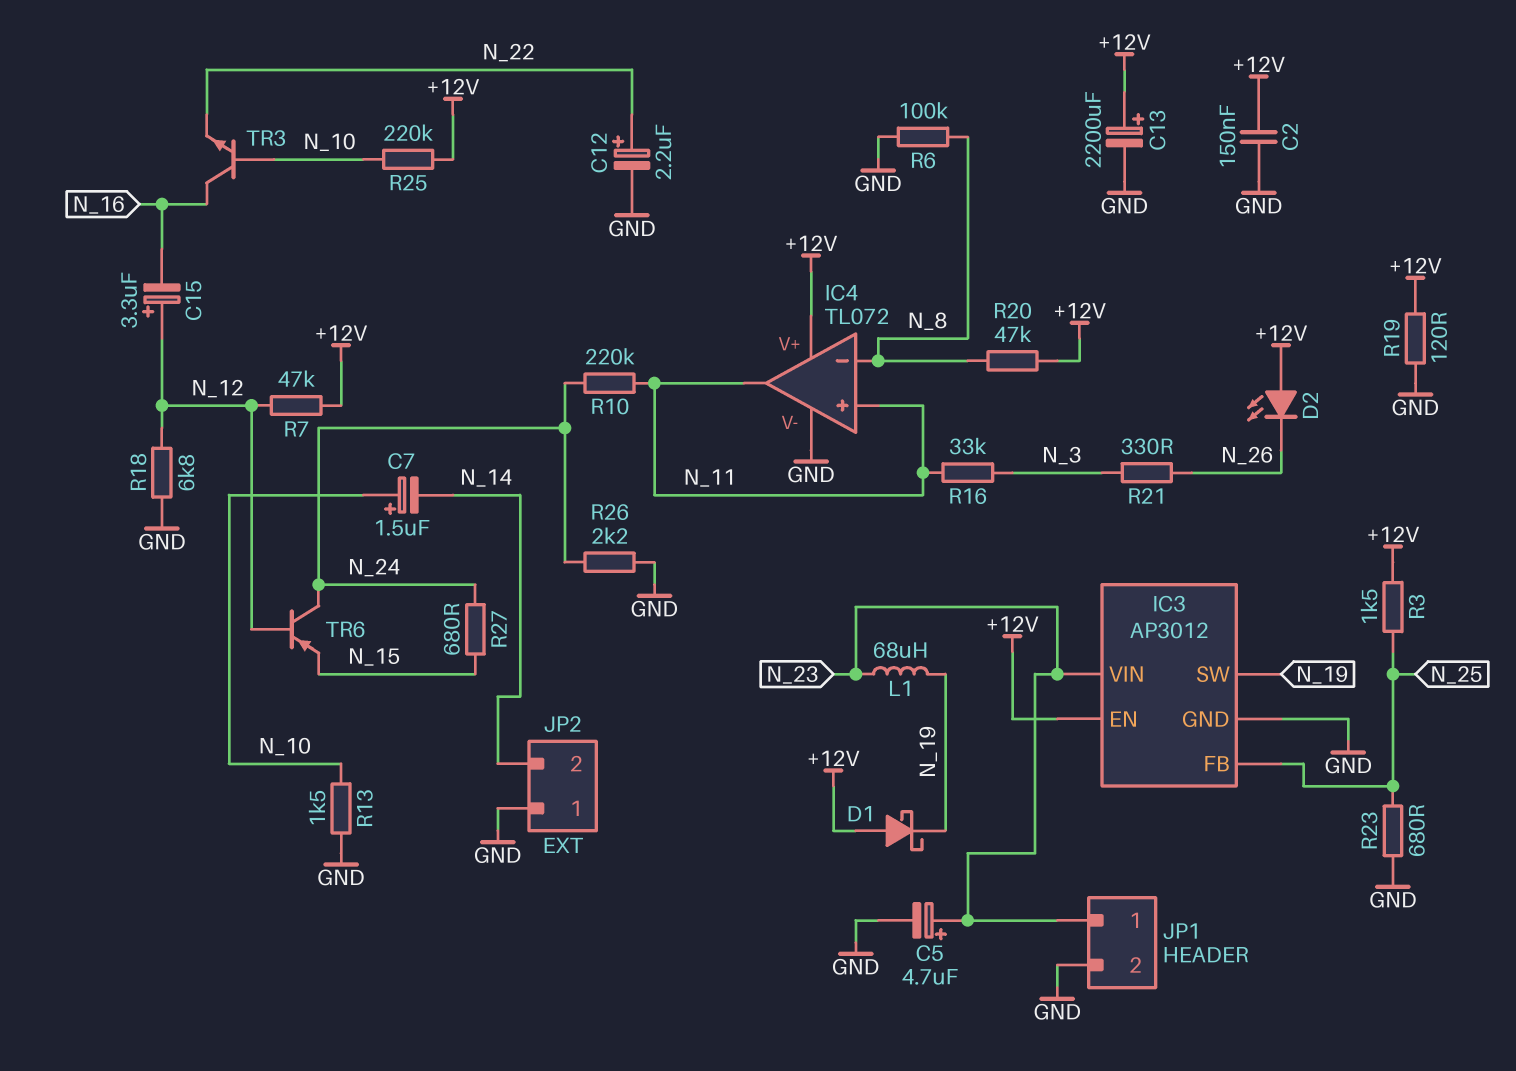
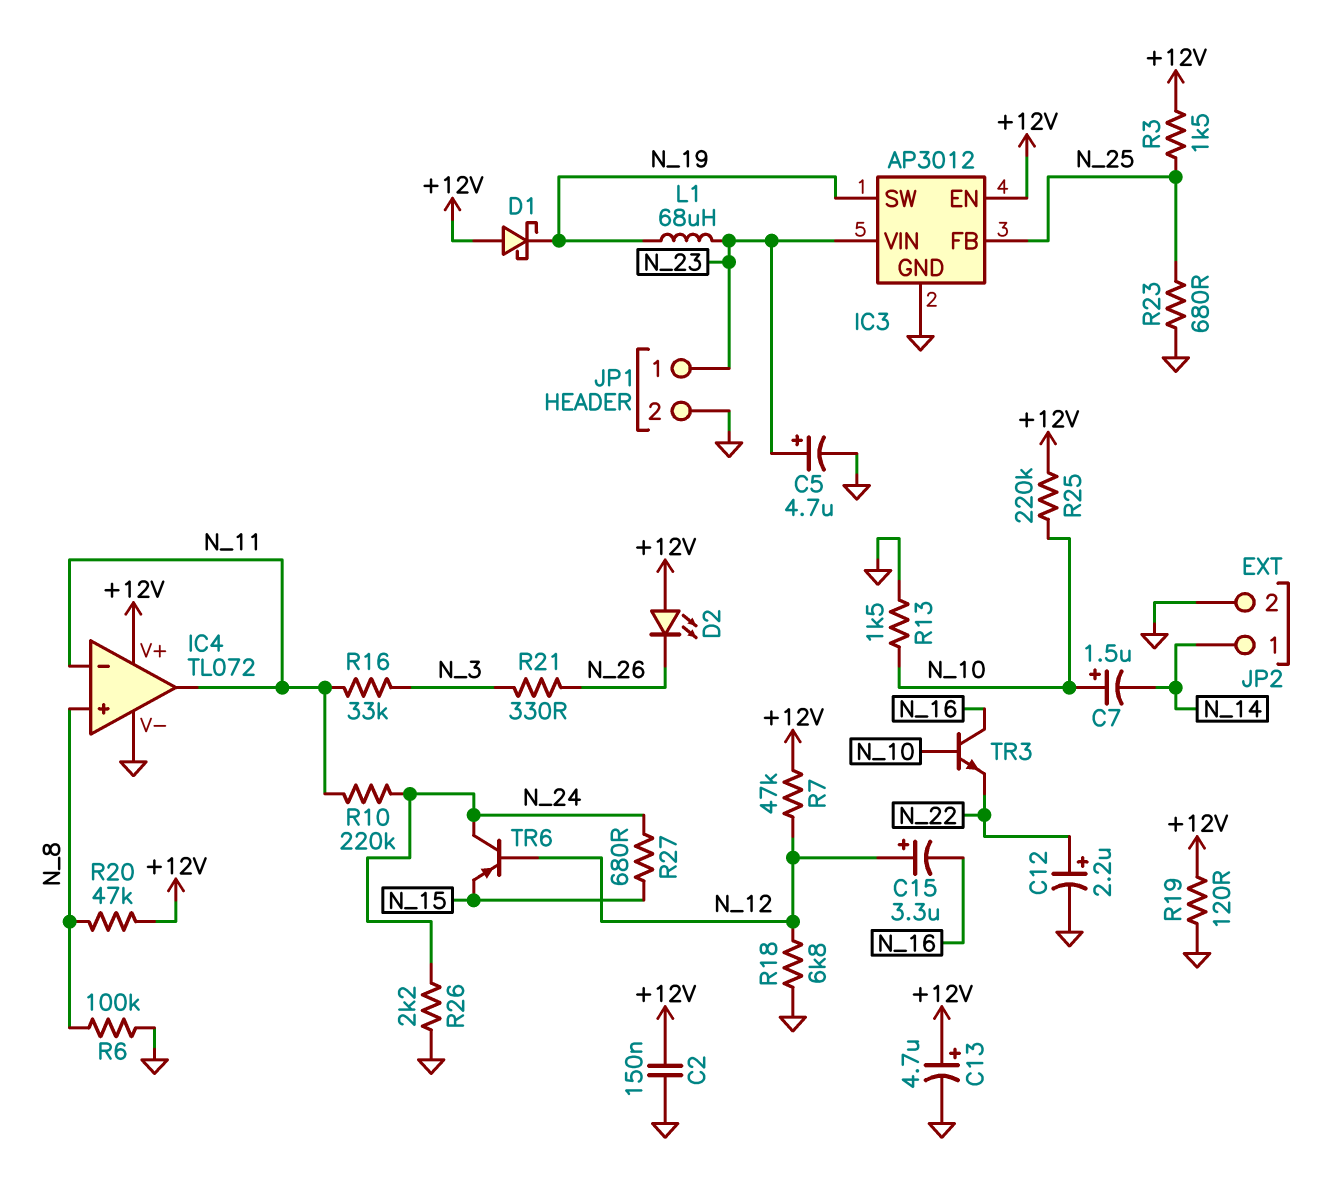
C13: 2200uF (plus +12V, minus GND) -> 4.7uF (plus +12V, minus GND)
IC4 pin in+: N_11 -> N_8
IC4 pin in-: N_8 -> N_11
JP2 pin 1: GND -> N_14
JP2 pin 2: N_14 -> GND

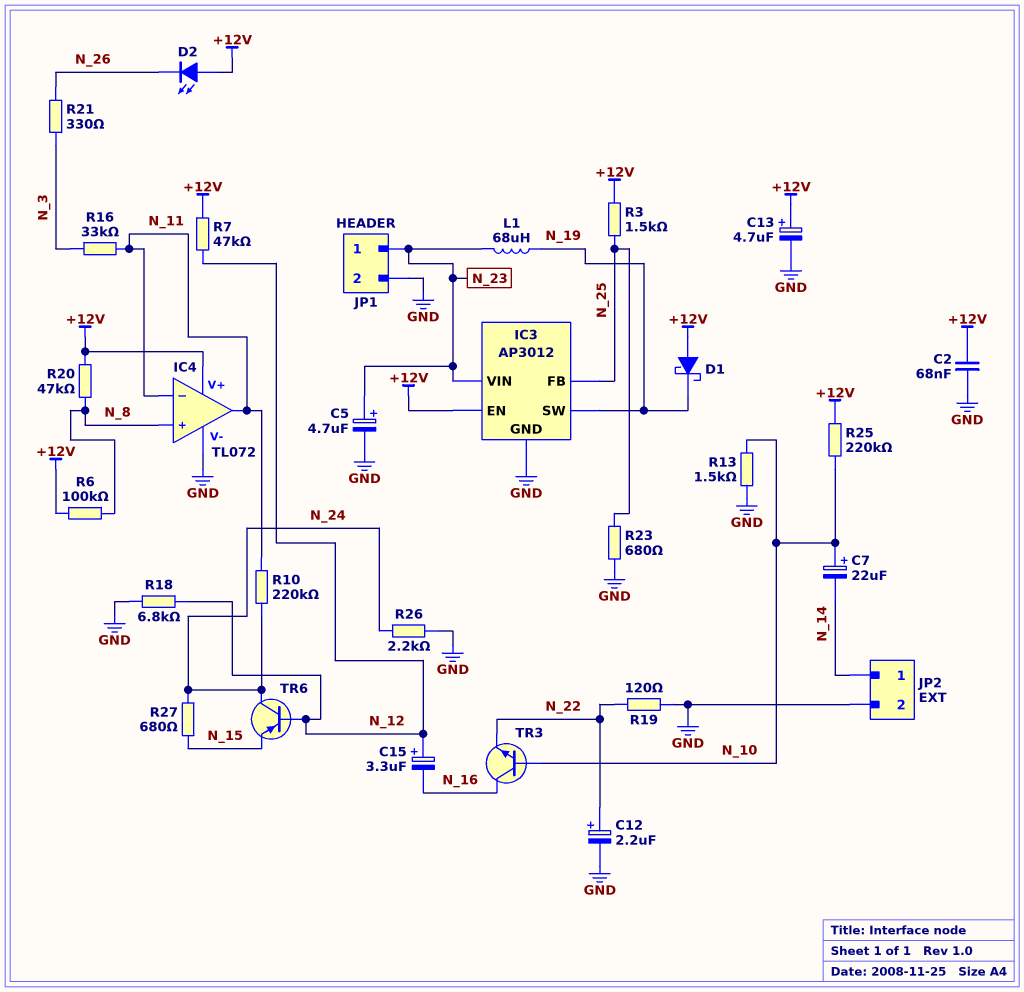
C2: 150nF (+12V, GND) -> 68nF (+12V, GND)
C7: 1.5uF (plus N_10, minus N_14) -> 22uF (plus N_10, minus N_14)
R6: 100k (GND, N_8) -> 100k (+12V, N_8)
R19: 120 (+12V, GND) -> 120 (GND, N_22)

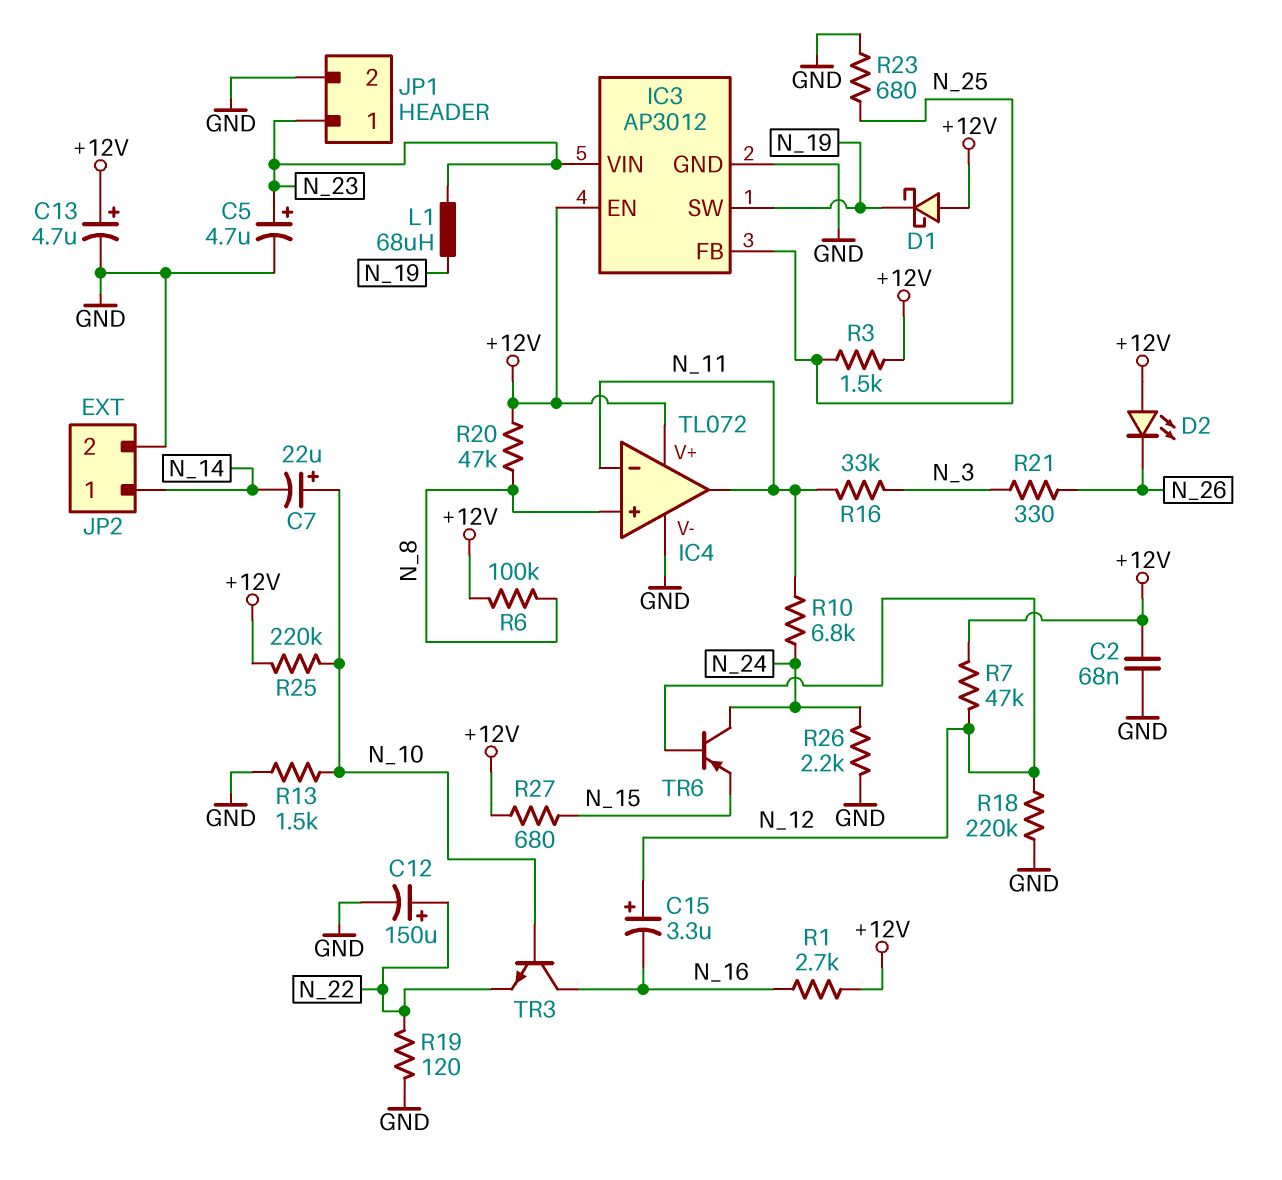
C12: 2.2uF (plus N_22, minus GND) -> 150uF (plus N_22, minus GND)
R1: none -> 2.7k (+12V, N_16)
R10: 220k (N_11, N_24) -> 6.8k (N_11, N_24)
R18: 6.8k (GND, N_12) -> 220k (GND, N_12)
R27: 680 (N_15, N_24) -> 680 (+12V, N_15)

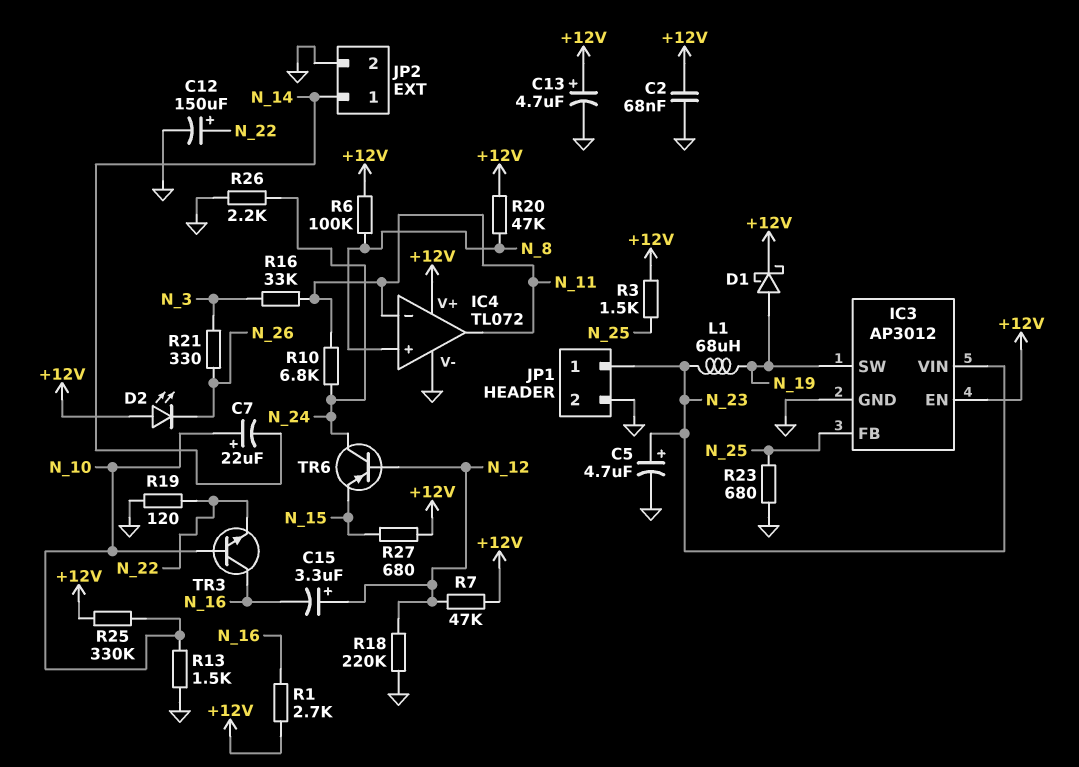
D1: schottky (A +12V, K N_19) -> schottky (A N_19, K +12V)
R25: 220k (+12V, N_10) -> 330k (+12V, N_10)

